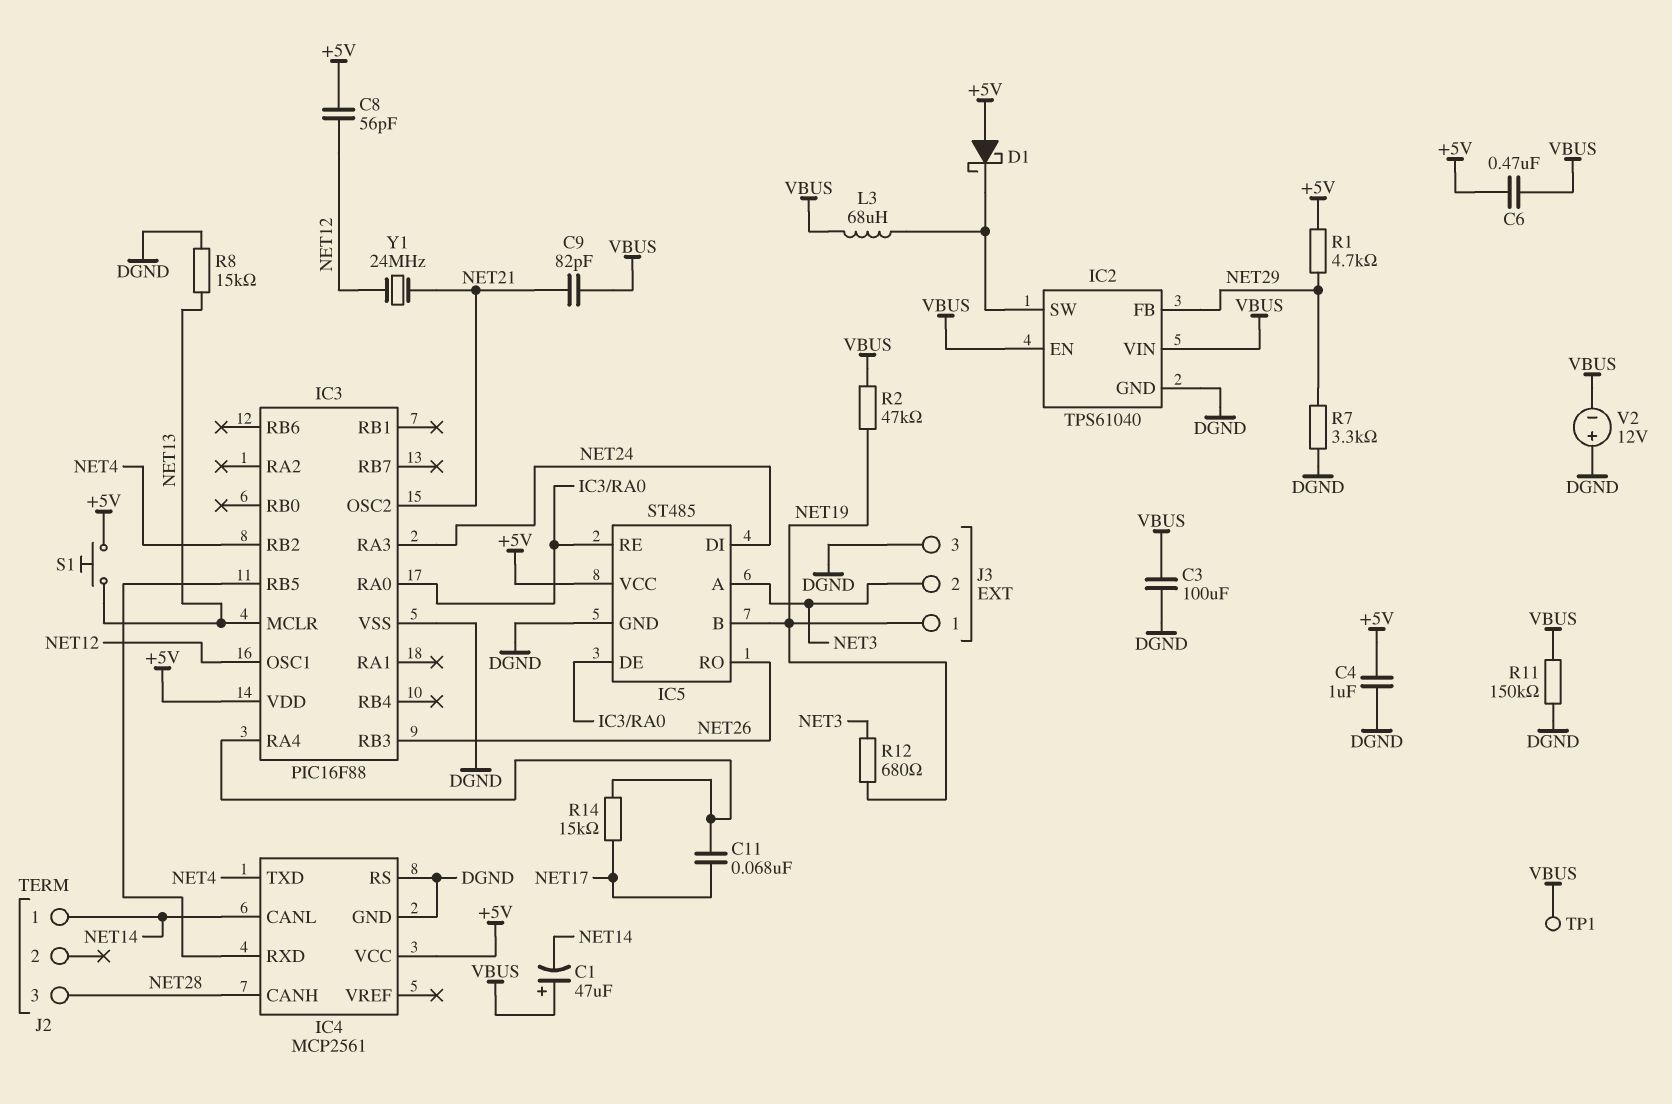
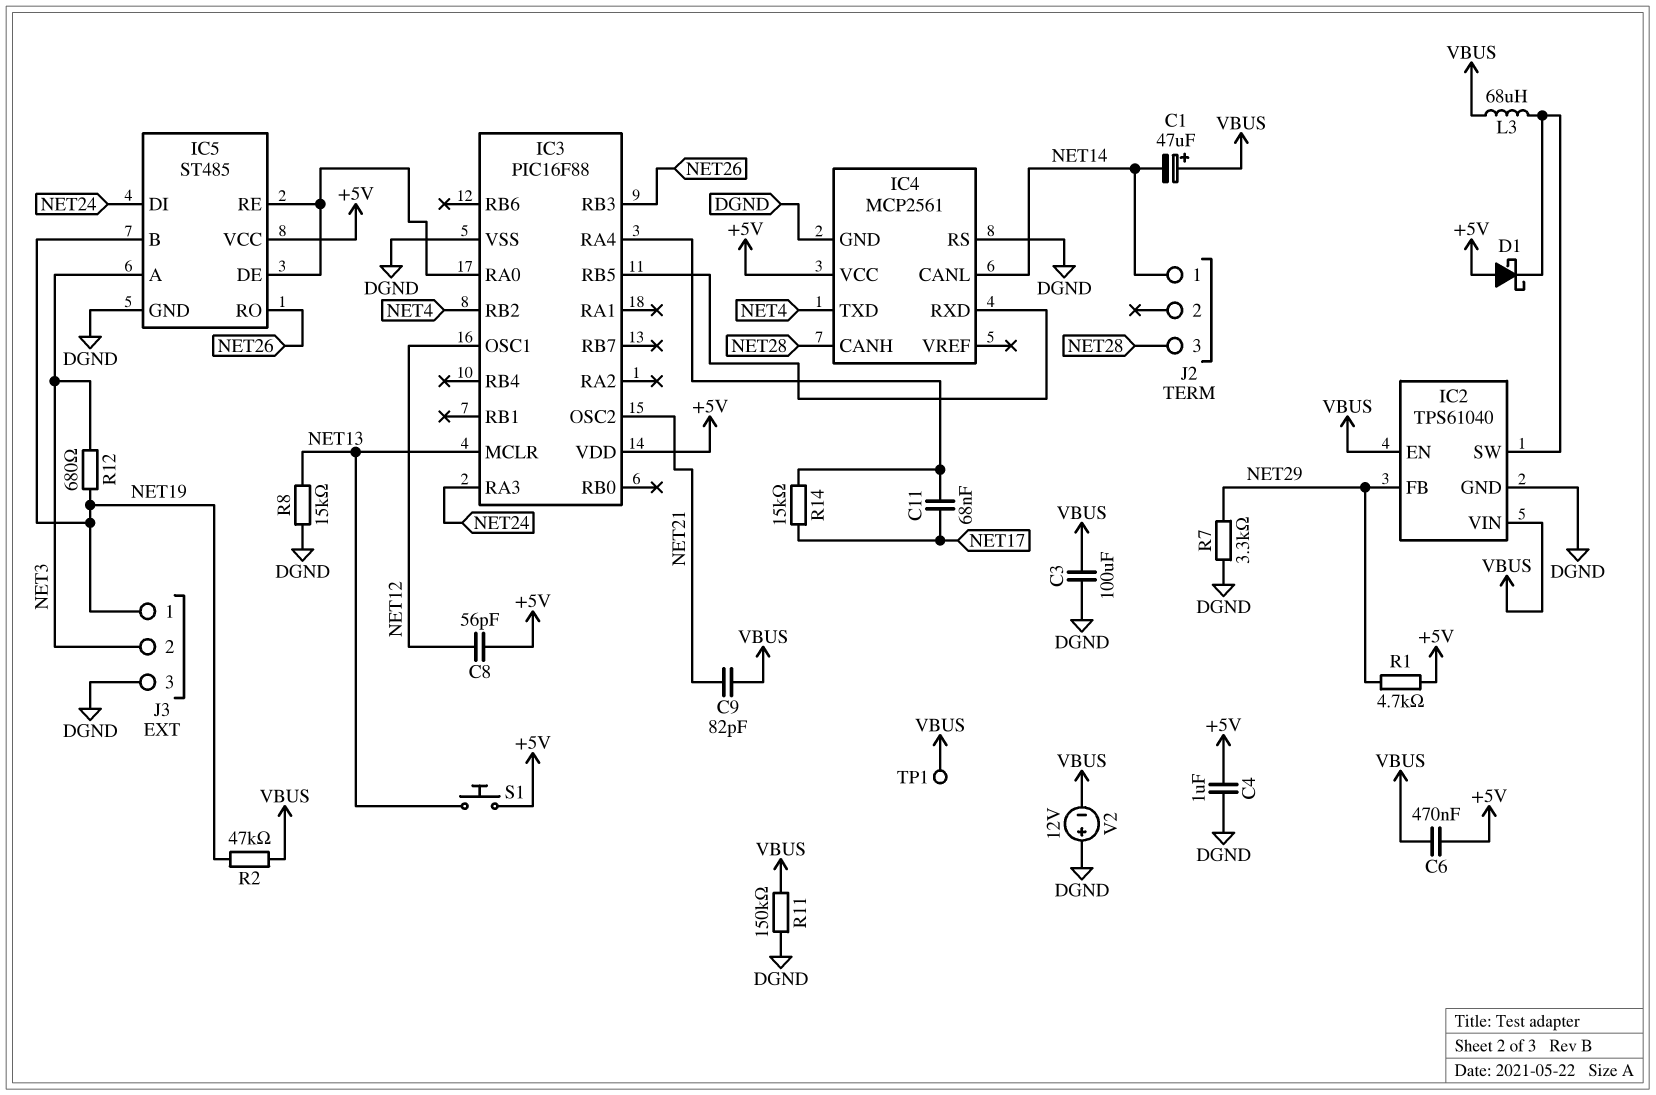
Y1: 24MHz (NET12, NET21) -> none

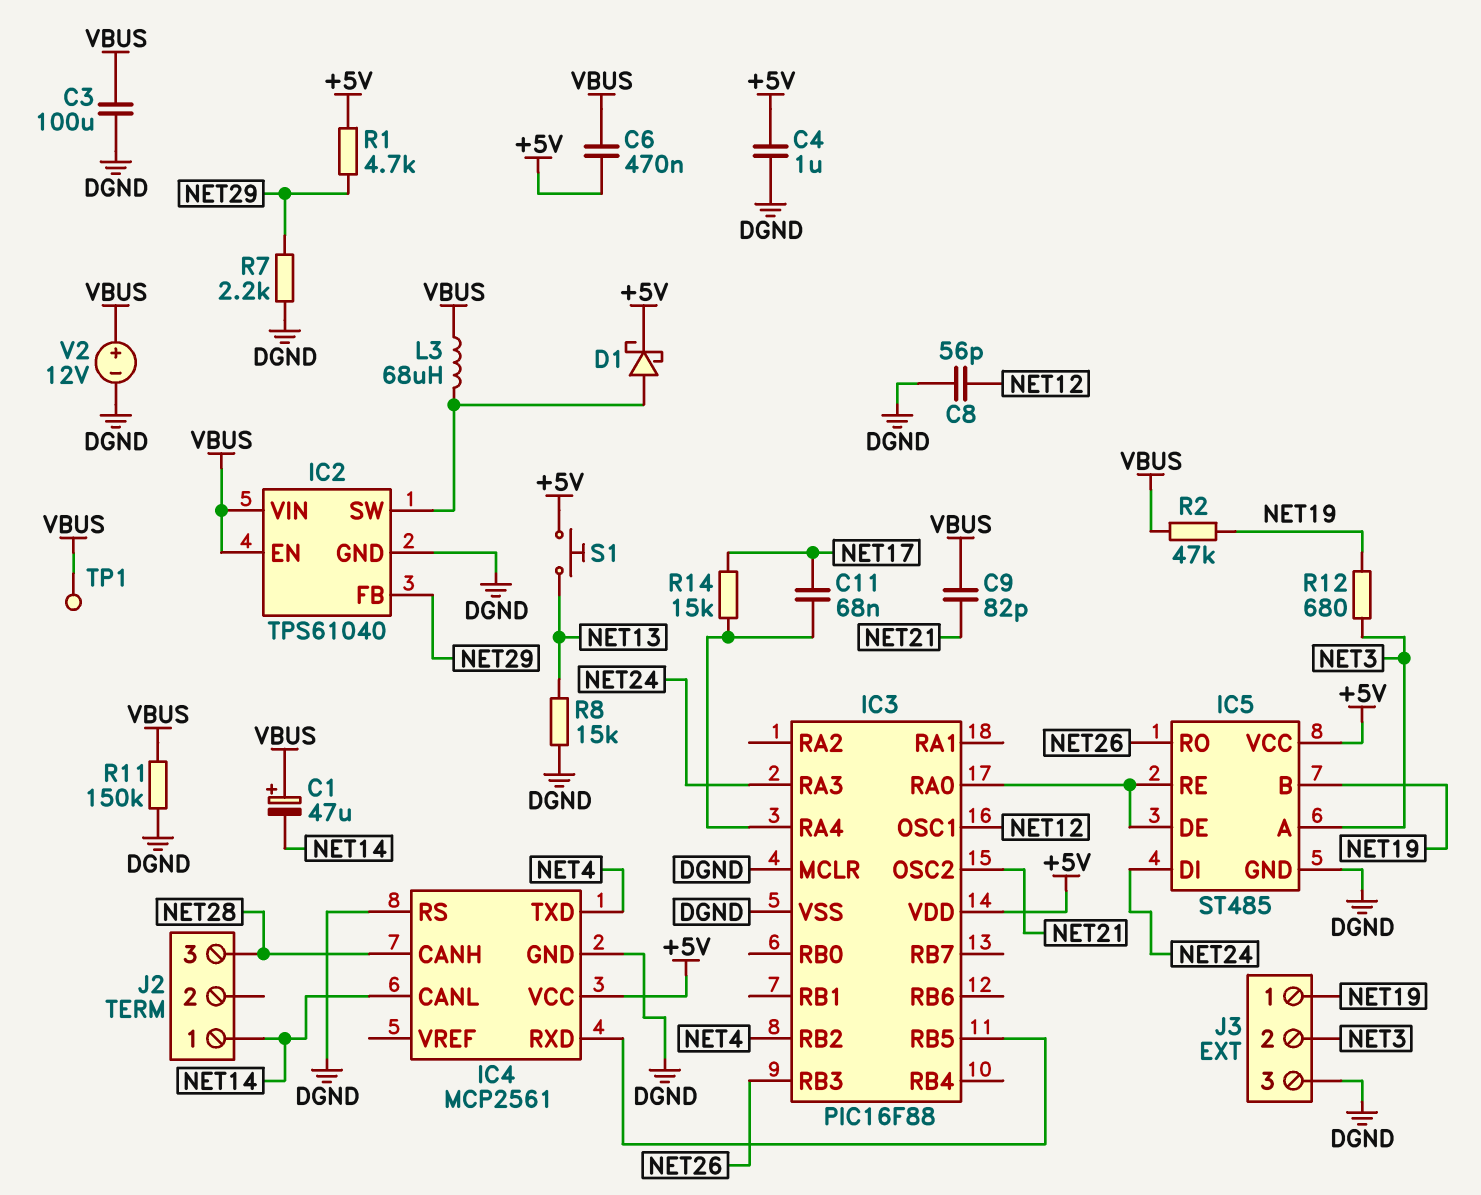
C8: 56pF (+5V, NET12) -> 56pF (DGND, NET12)
D1: schottky (A +5V, K IC2/SW) -> schottky (A IC2/SW, K +5V)
IC3 pin MCLR: NET13 -> DGND
R7: 3.3k (DGND, NET29) -> 2.2k (DGND, NET29)
V2: 12V (plus DGND, minus VBUS) -> 12V (plus VBUS, minus DGND)

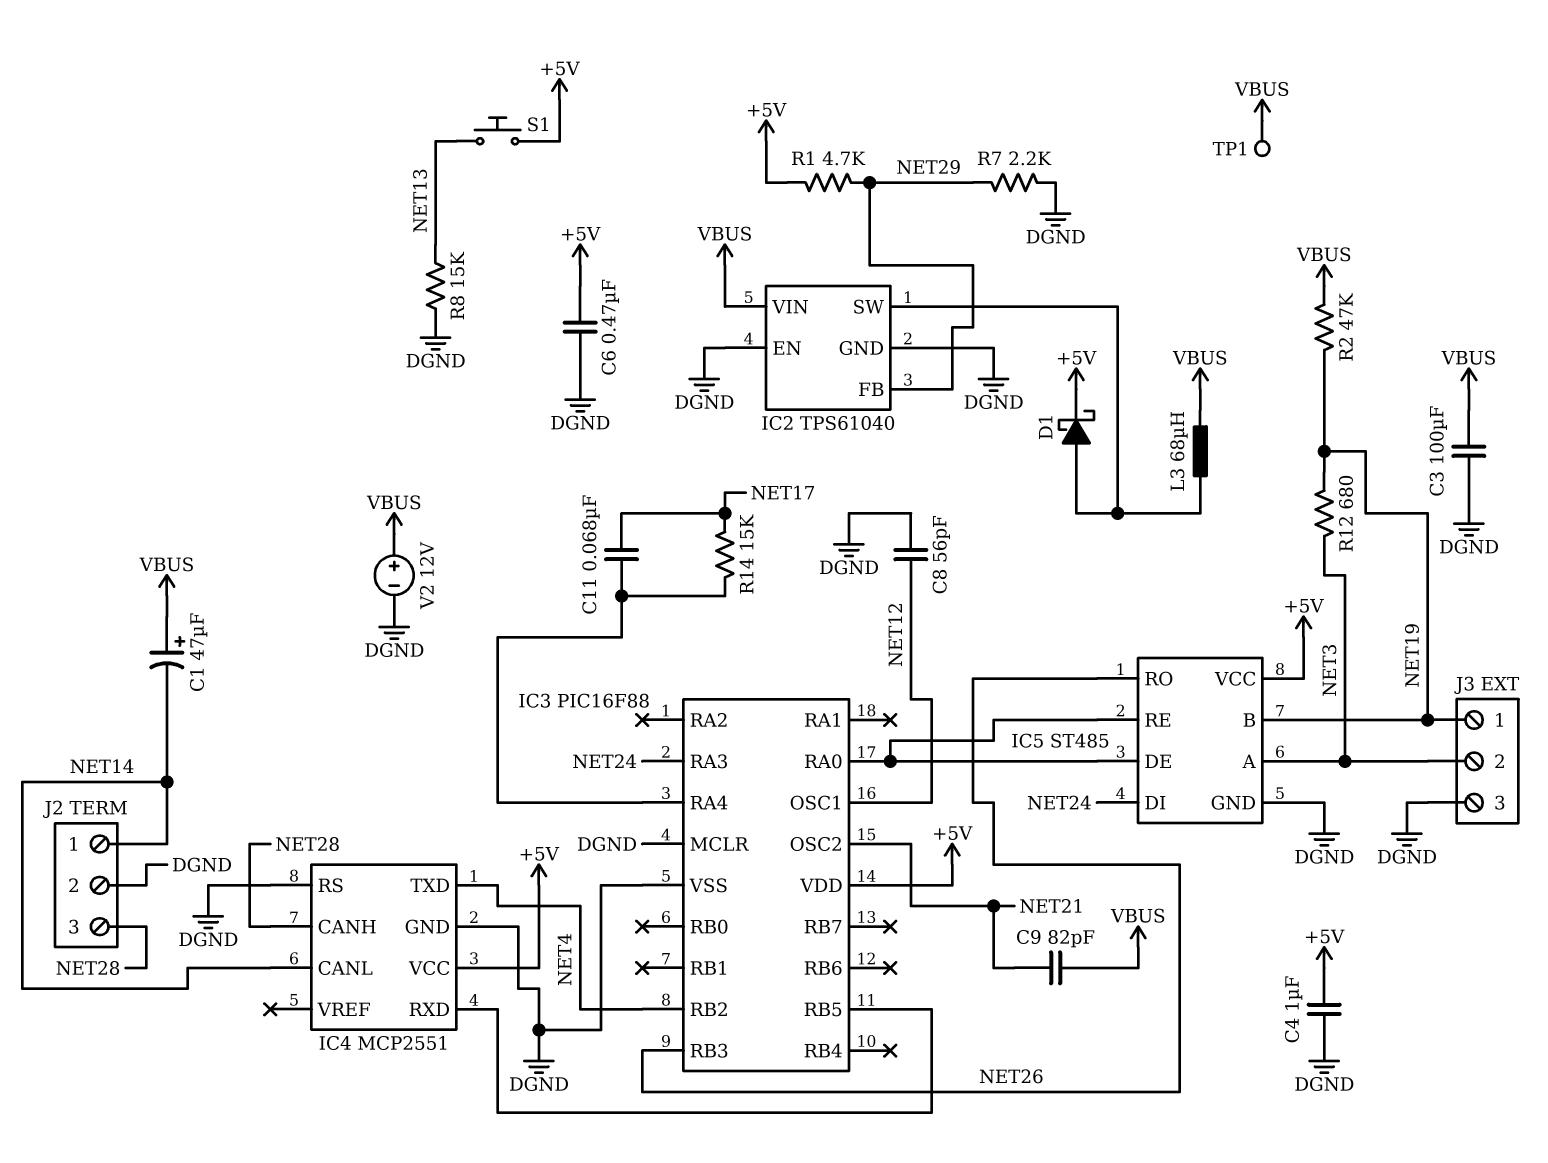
C6: 470nF (+5V, VBUS) -> 470nF (+5V, DGND)
IC2 pin EN: VBUS -> DGND
IC4: MCP2561 -> MCP2551
J2 pin 2: none -> DGND
R11: 150k (DGND, VBUS) -> none

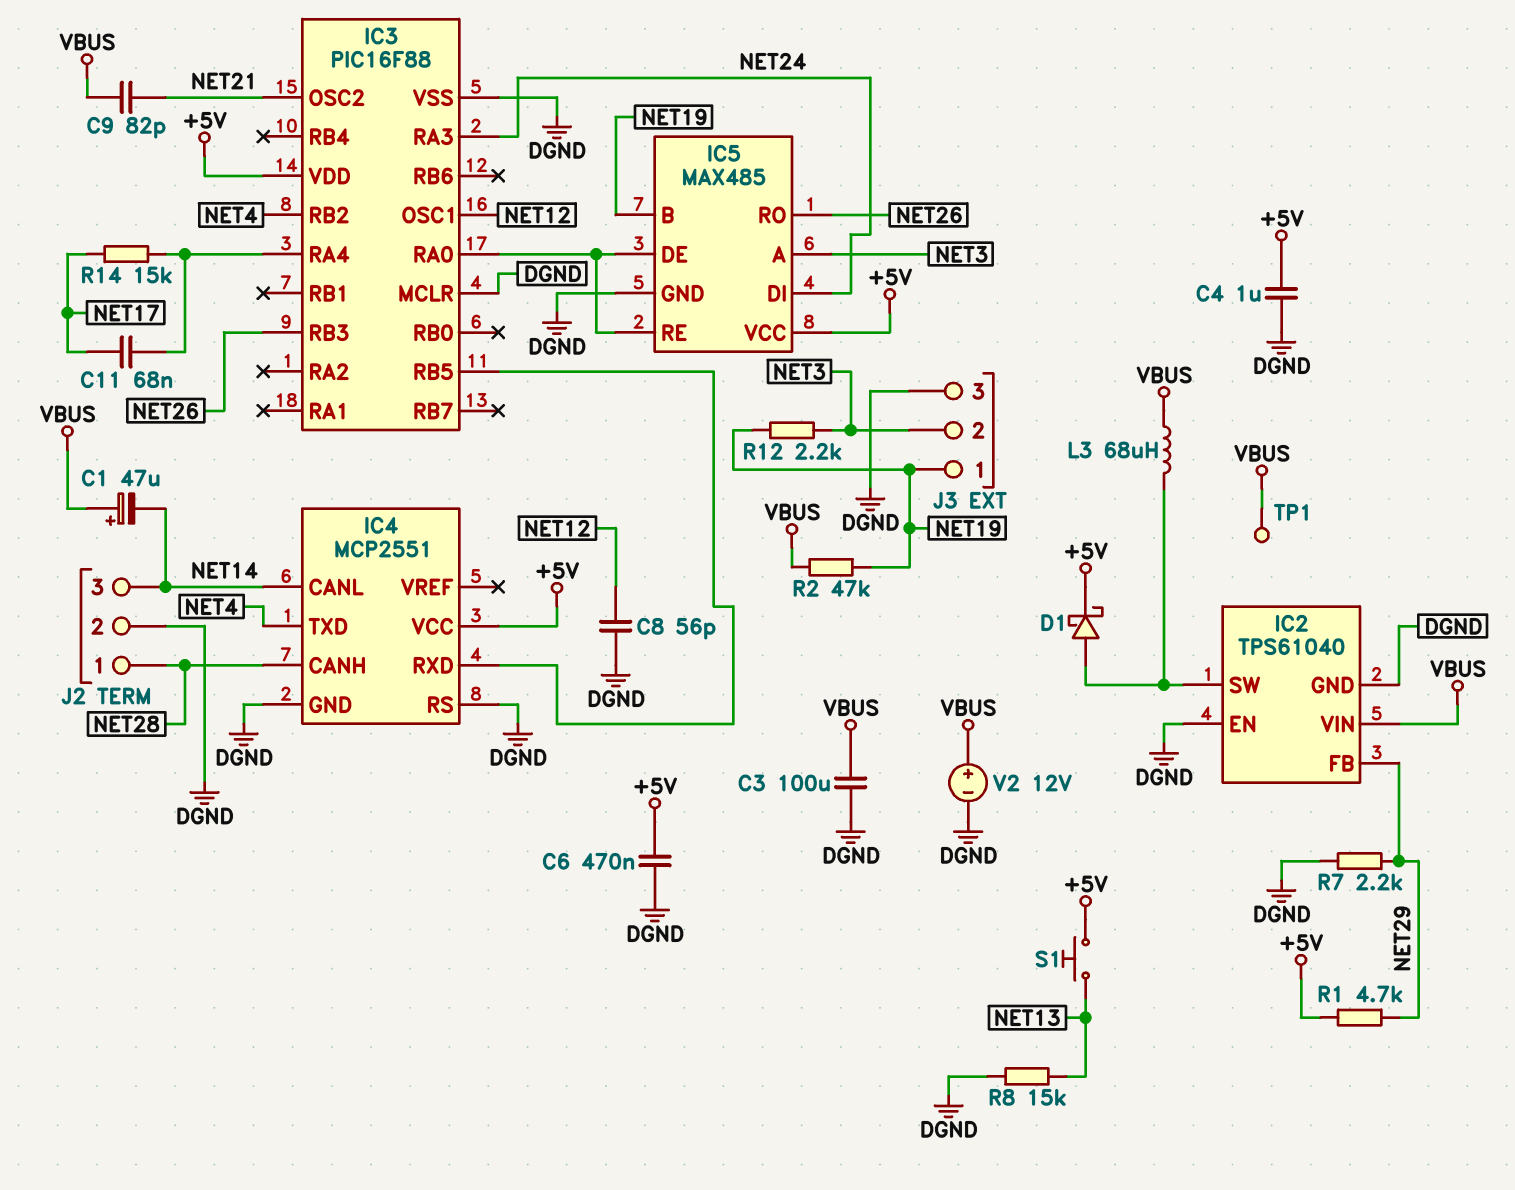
IC5: ST485 -> MAX485
J2 pin 1: NET14 -> NET28
J2 pin 3: NET28 -> NET14
R12: 680 (NET3, NET19) -> 2.2k (NET3, NET19)

